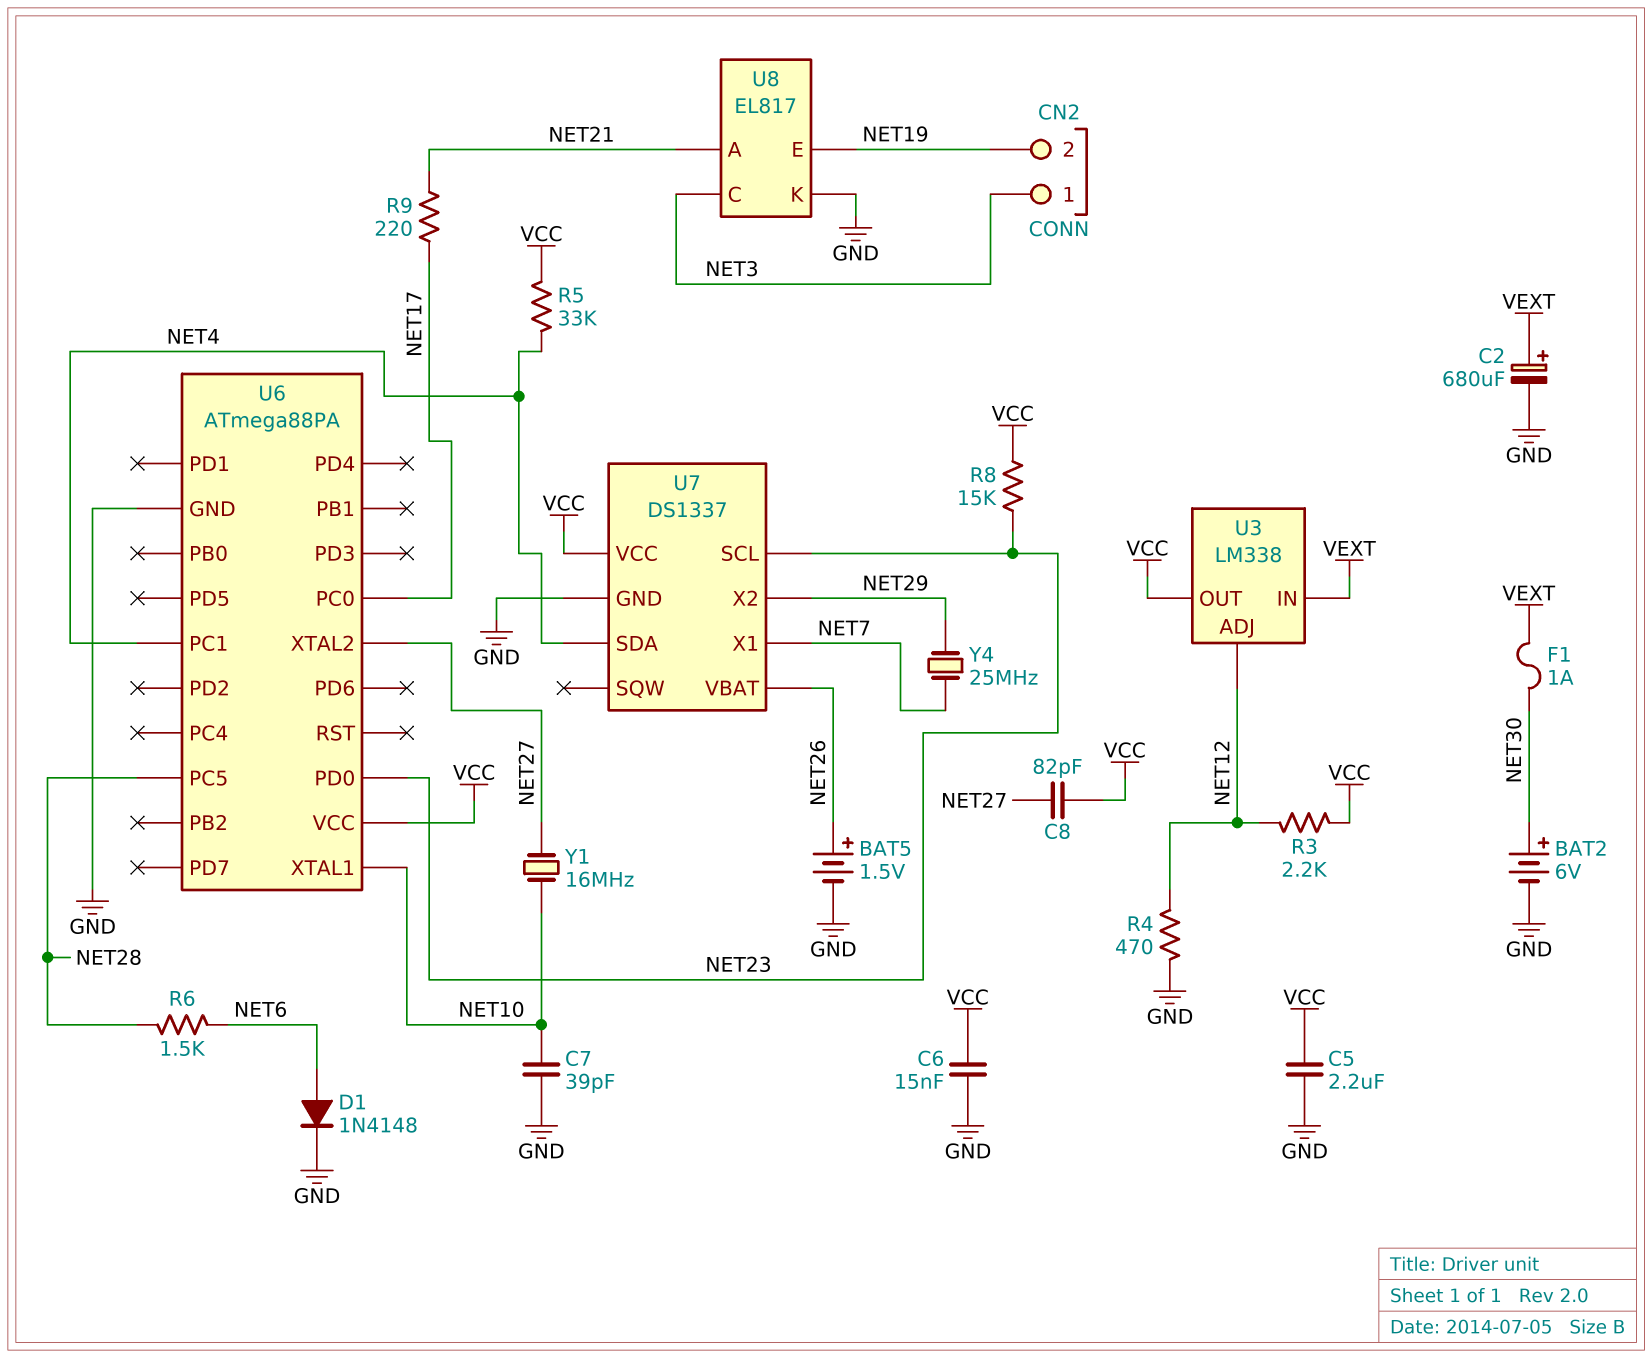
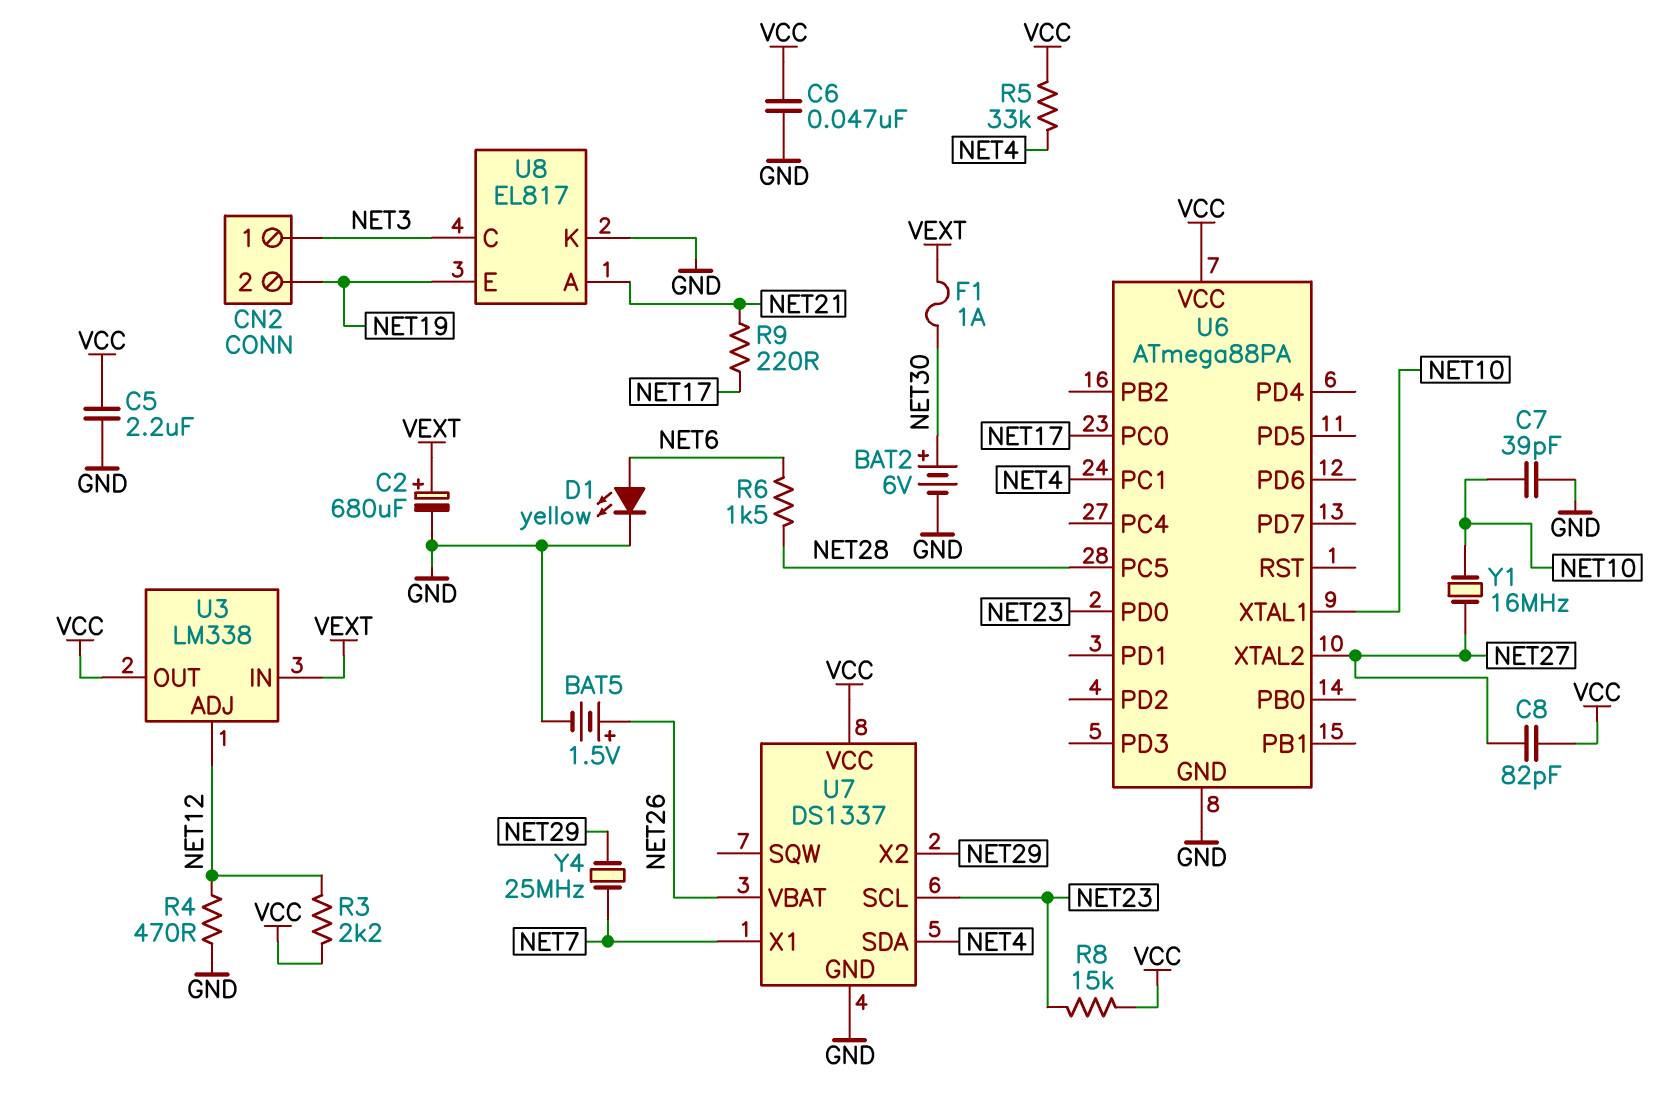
C6: 15nF (GND, VCC) -> 47nF (GND, VCC)
D1: diode 1N4148 (A NET6, K GND) -> LED yellow (A NET6, K GND)

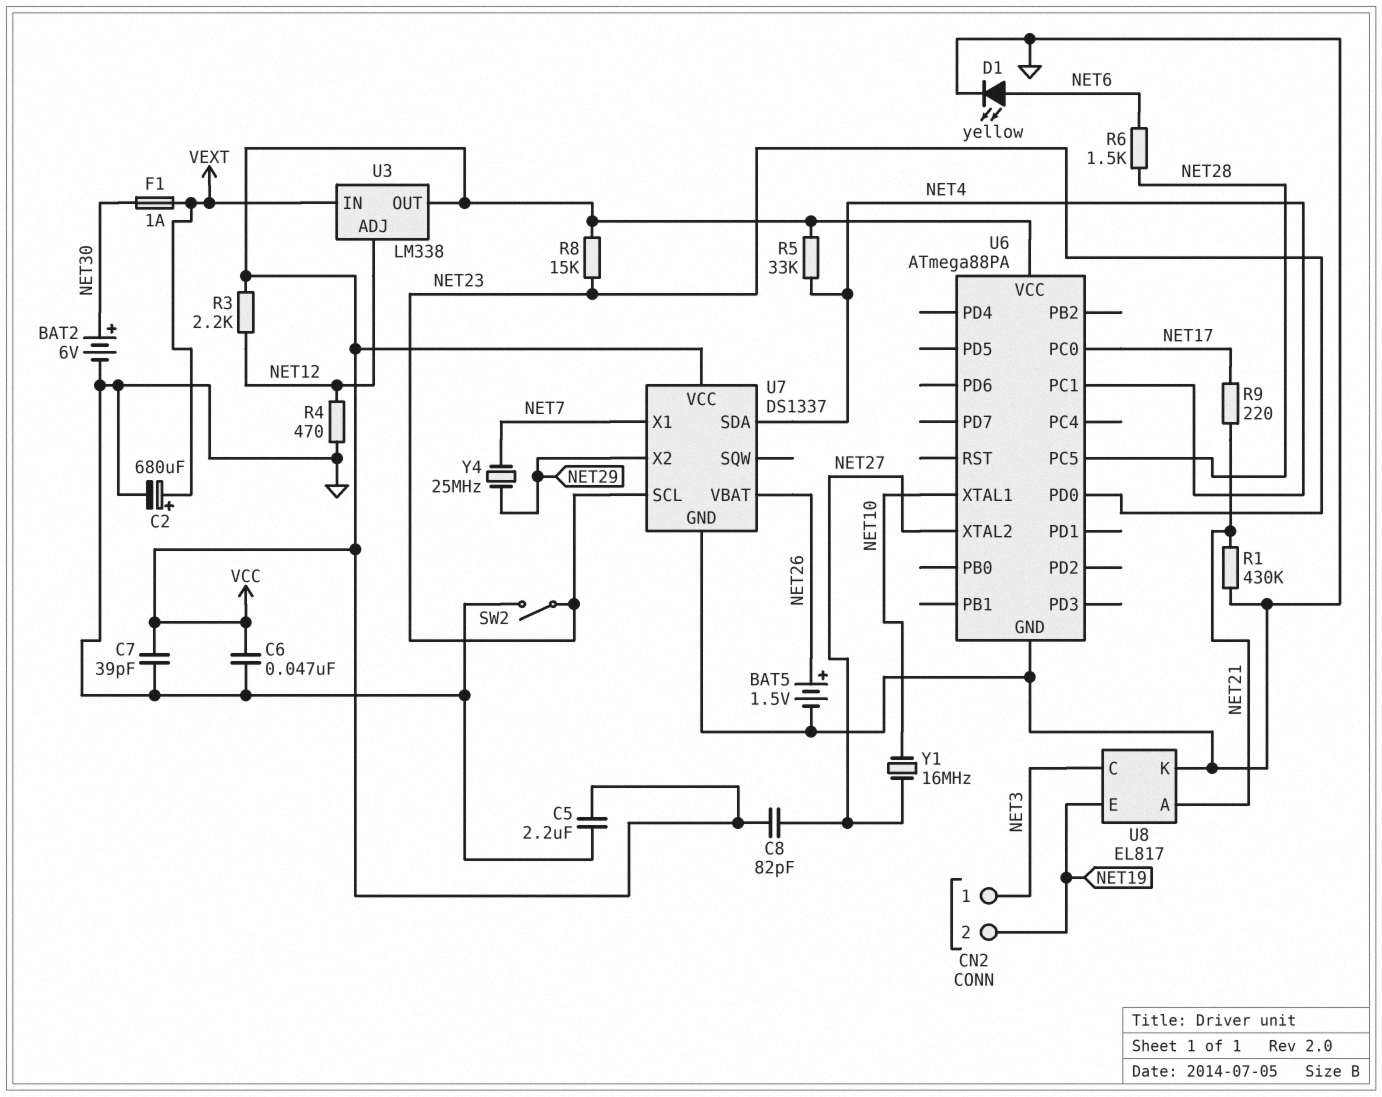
C7: 39pF (GND, NET10) -> 39pF (GND, VCC)
R1: none -> 430k (GND, NET21)
SW2: none -> switch (GND, NET23)

